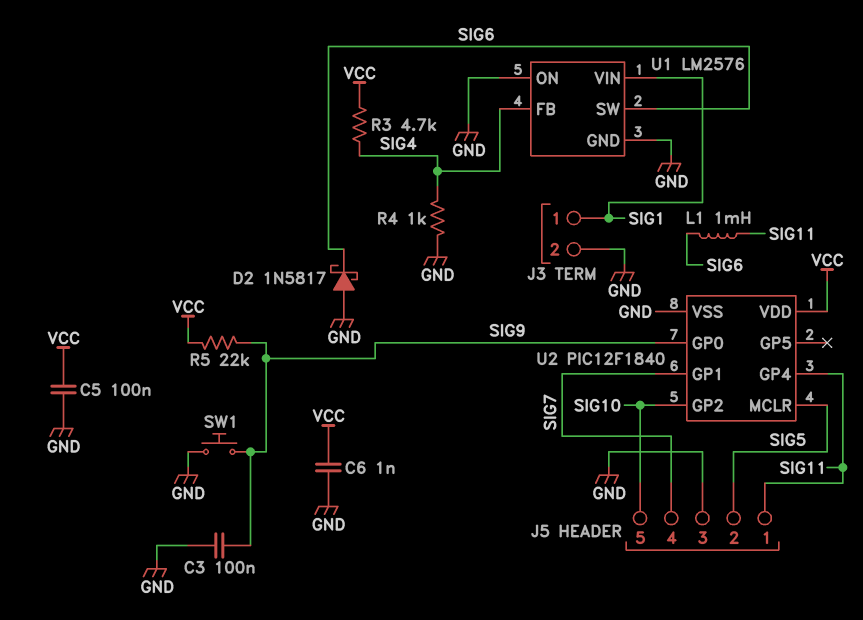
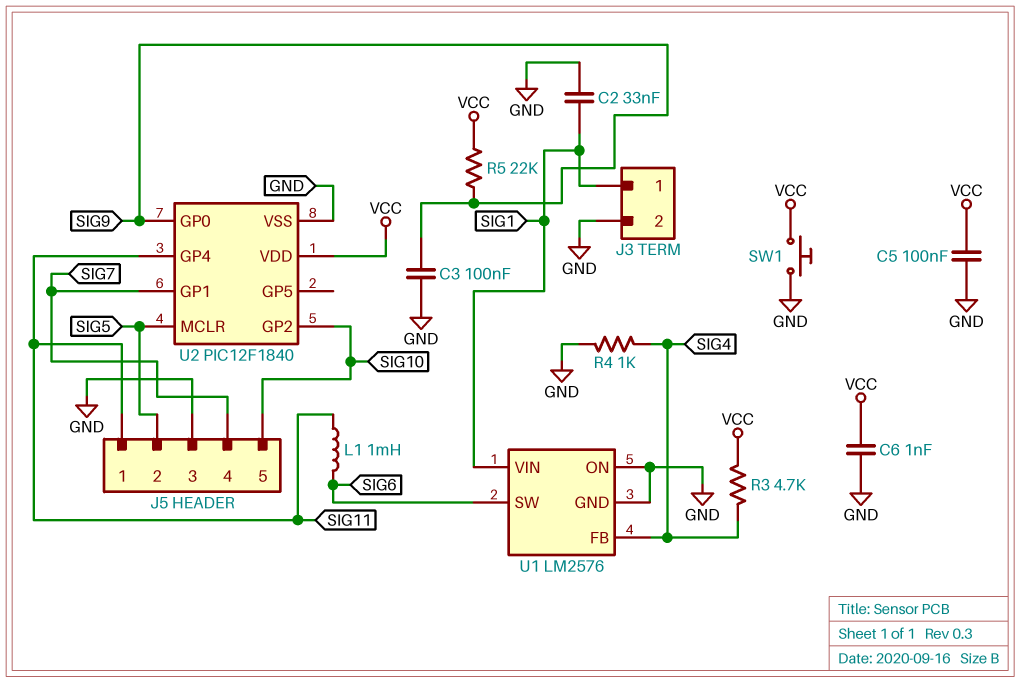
C2: none -> 33nF (GND, SIG1)
D2: schottky 1N5817 (A GND, K SIG6) -> none
SW1: button (GND, SIG9) -> button (GND, VCC)

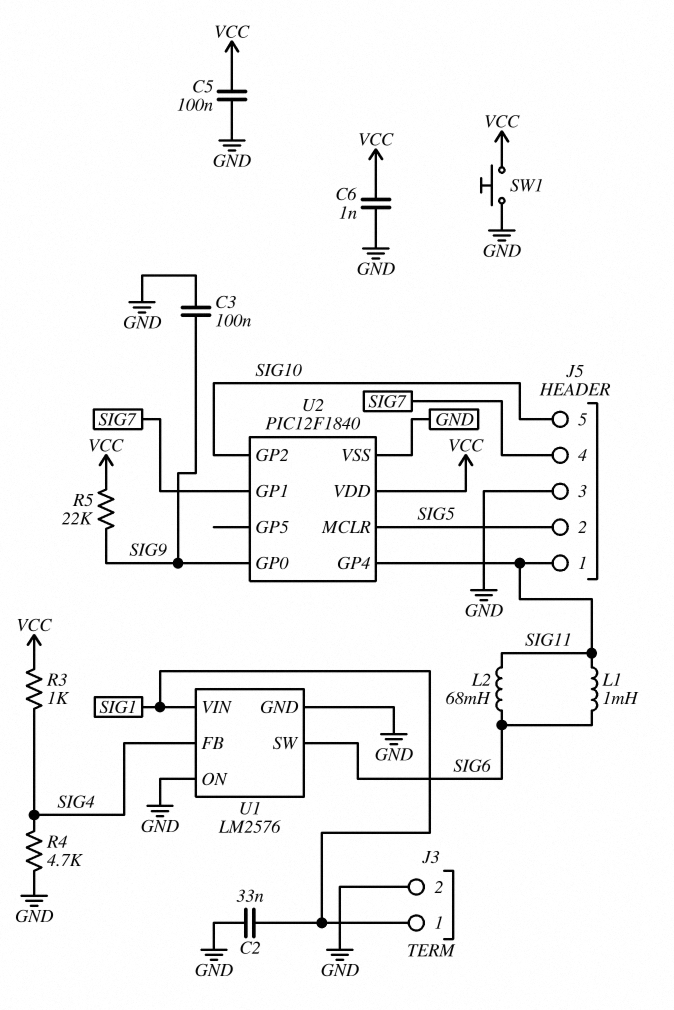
L2: none -> 68mH (SIG6, SIG11)
R3: 4.7k (SIG4, VCC) -> 1k (SIG4, VCC)
R4: 1k (GND, SIG4) -> 4.7k (GND, SIG4)

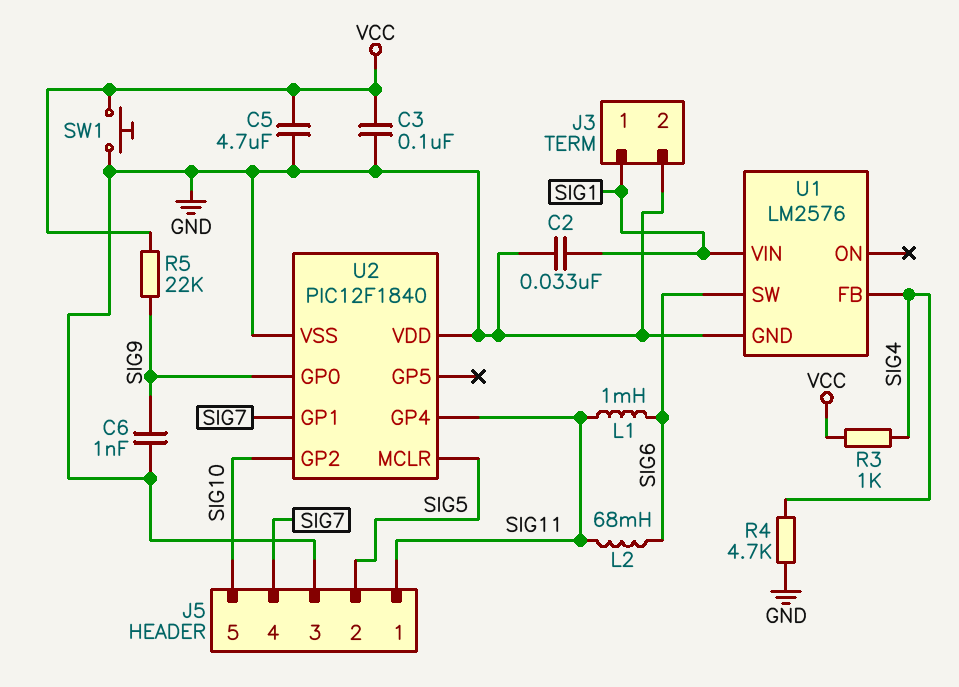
C3: 100nF (GND, SIG9) -> 100nF (GND, VCC)
C5: 100nF (GND, VCC) -> 4.7uF (GND, VCC)
C6: 1nF (GND, VCC) -> 1nF (GND, SIG9)
U1 pin ON: GND -> none
U2 pin VDD: VCC -> GND

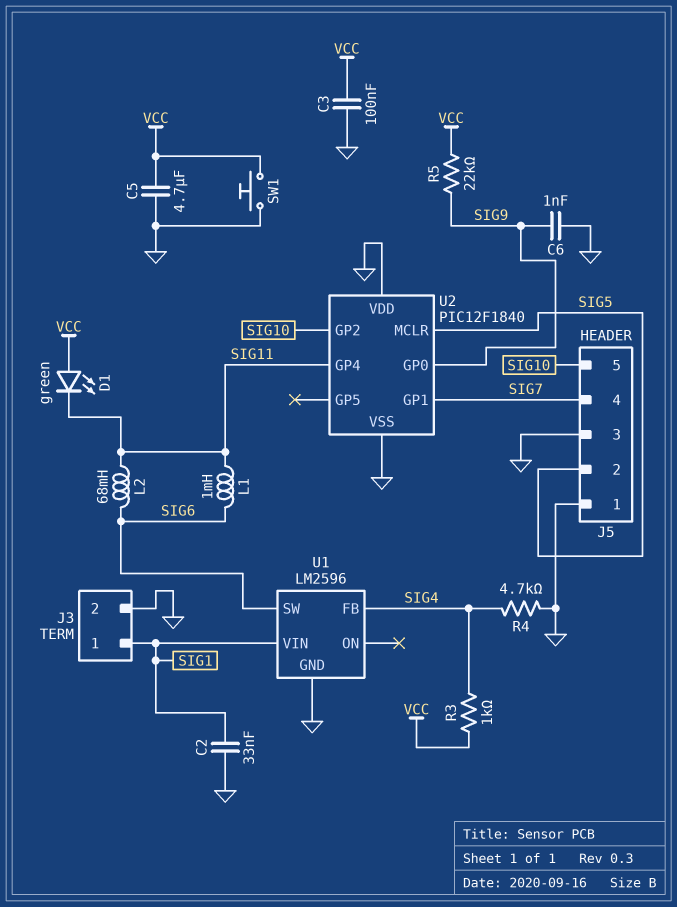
D1: none -> LED green (A VCC, K SIG11)
J5 pin 1: SIG11 -> GND
U1: LM2576 -> LM2596

